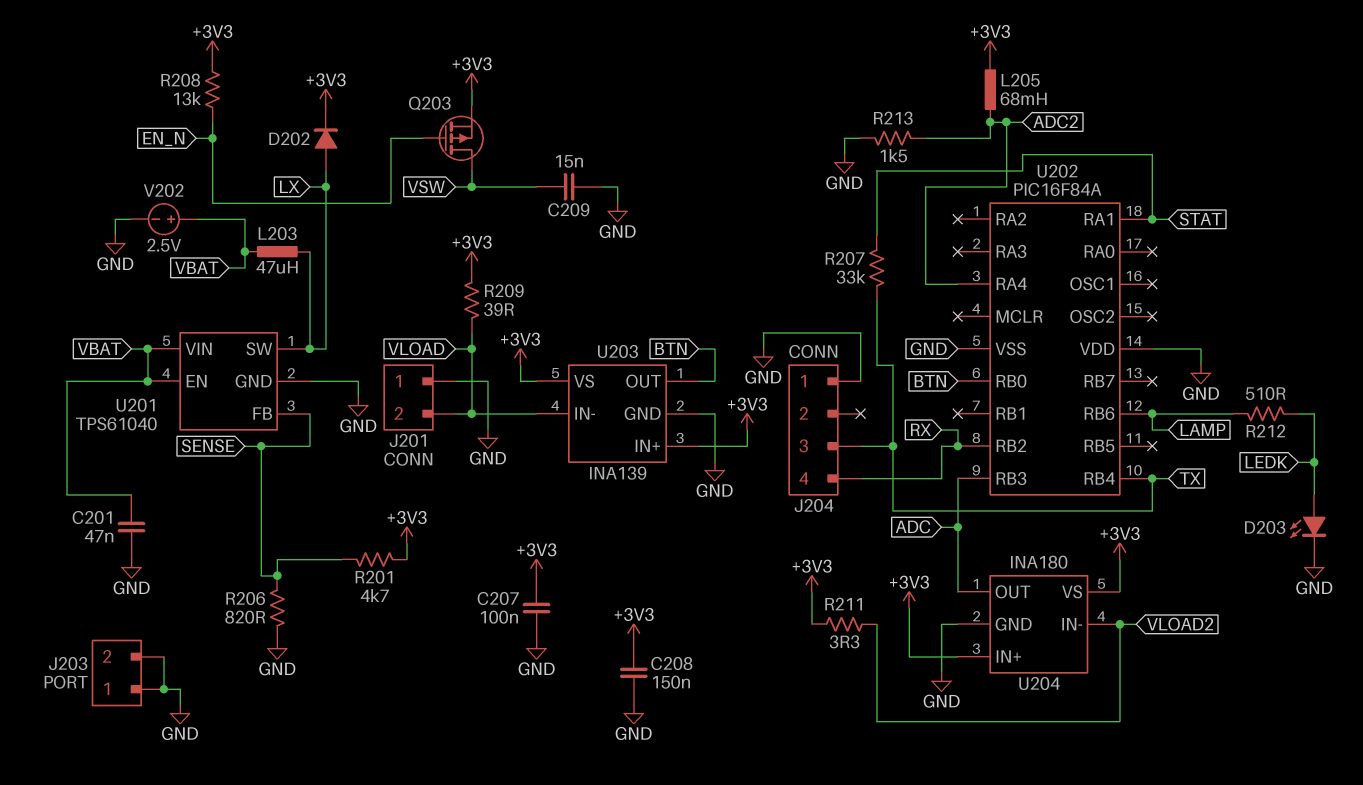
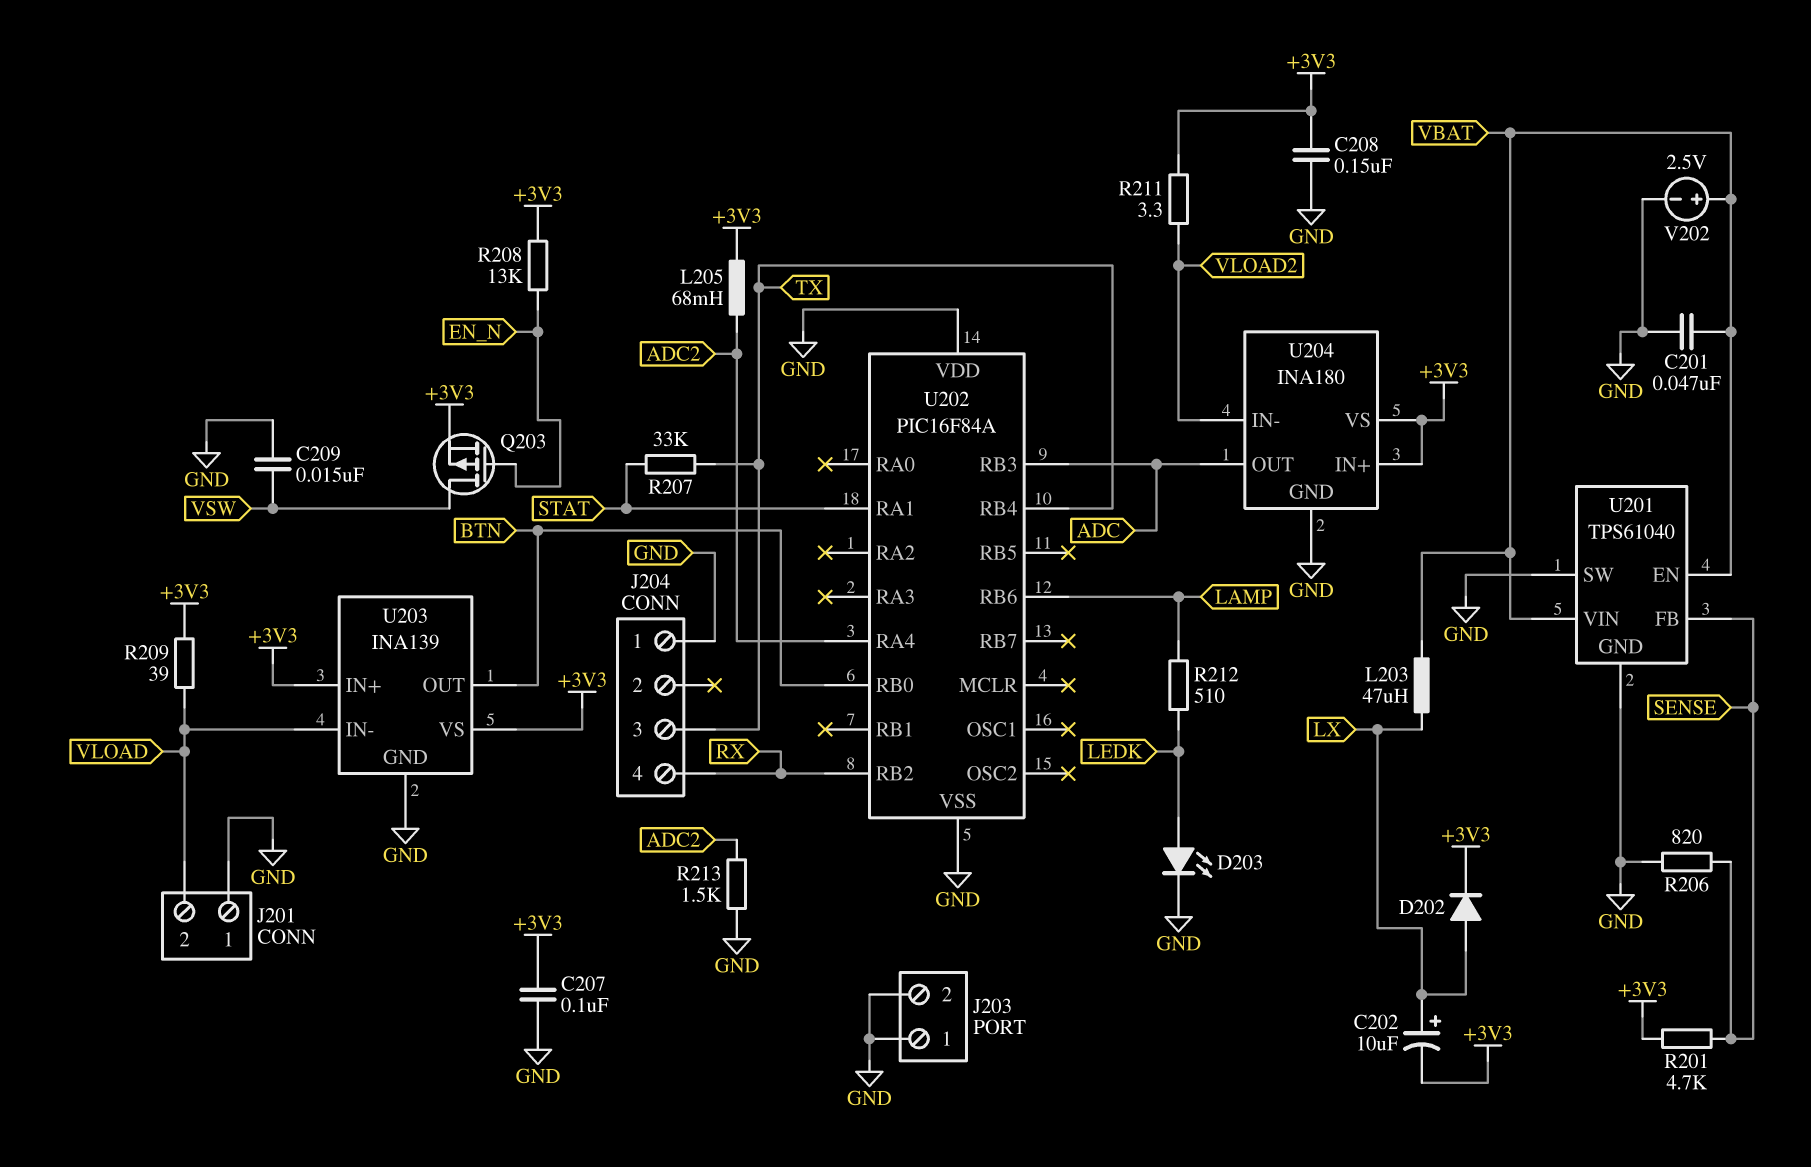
C202: none -> 10uF (plus LX, minus +3V3)
U201 pin SW: LX -> GND

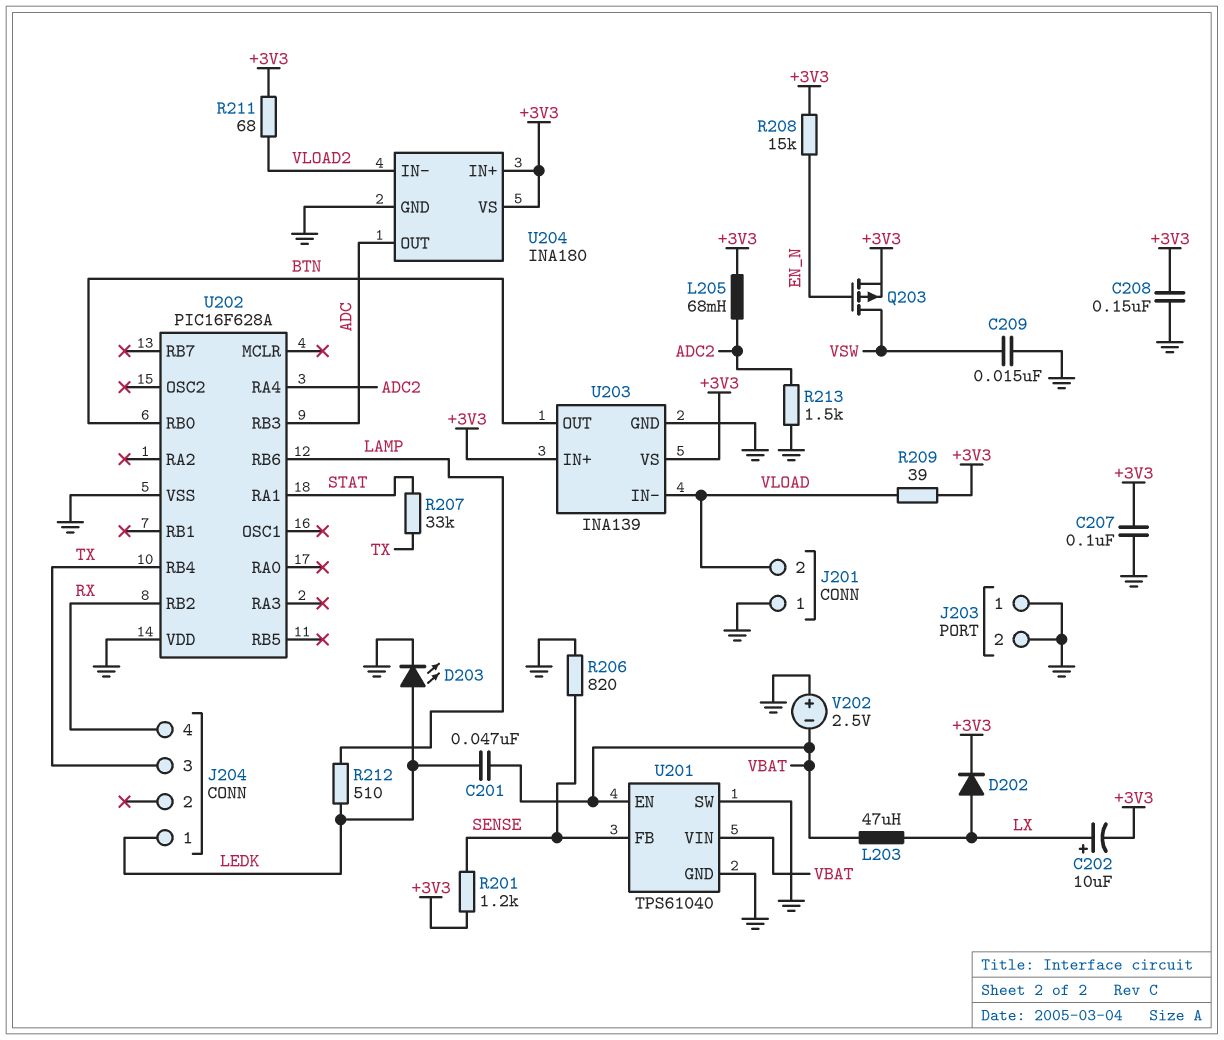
C201: 47nF (GND, VBAT) -> 47nF (LEDK, VBAT)
J204 pin 1: GND -> LEDK
R201: 4.7k (+3V3, SENSE) -> 1.2k (+3V3, SENSE)
R208: 13k (+3V3, EN_N) -> 15k (+3V3, EN_N)
R211: 3.3 (+3V3, VLOAD2) -> 68 (+3V3, VLOAD2)
U202: PIC16F84A -> PIC16F628A
V202: 2.5V (plus VBAT, minus GND) -> 2.5V (plus GND, minus VBAT)

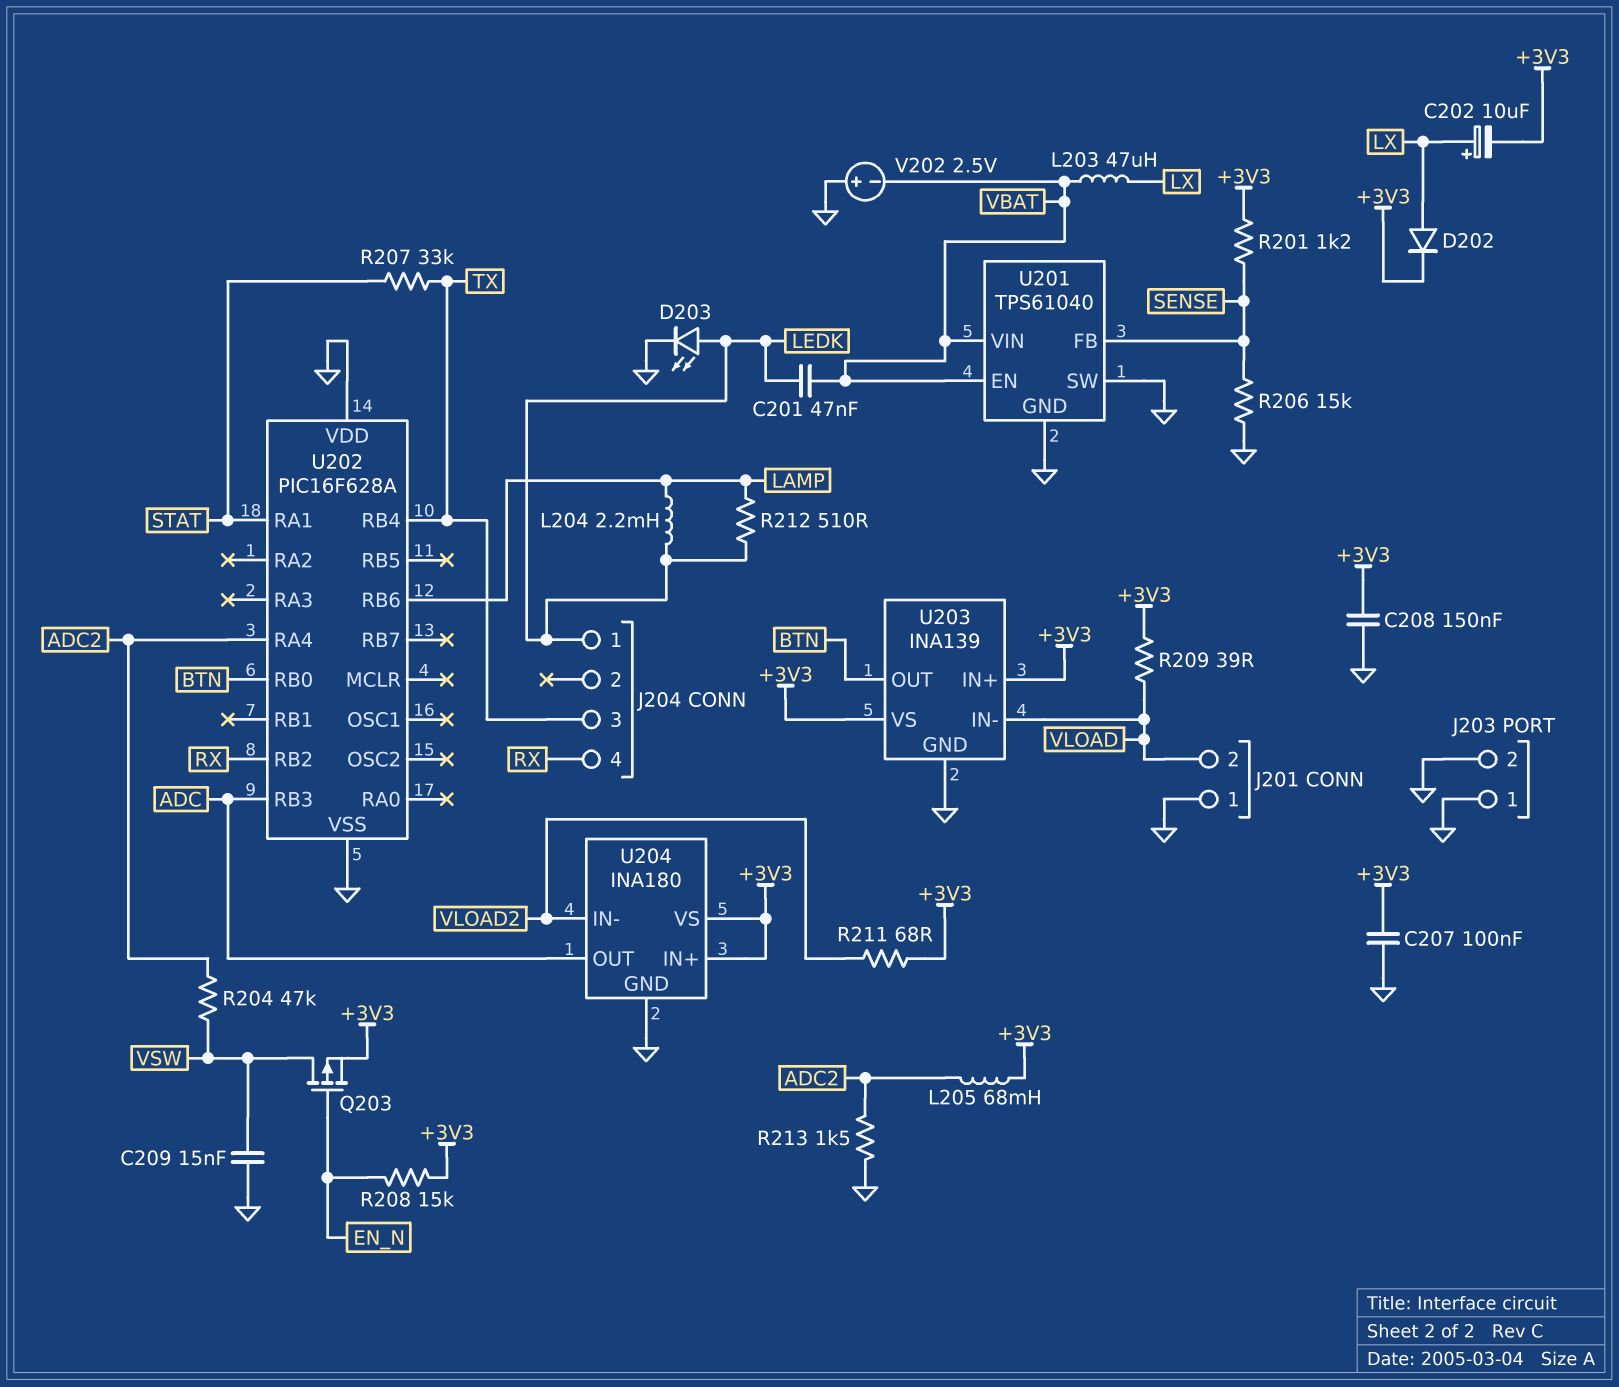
L204: none -> 2.2mH (LAMP, LEDK)
R204: none -> 47k (ADC2, VSW)
R206: 820 (GND, SENSE) -> 15k (GND, SENSE)

